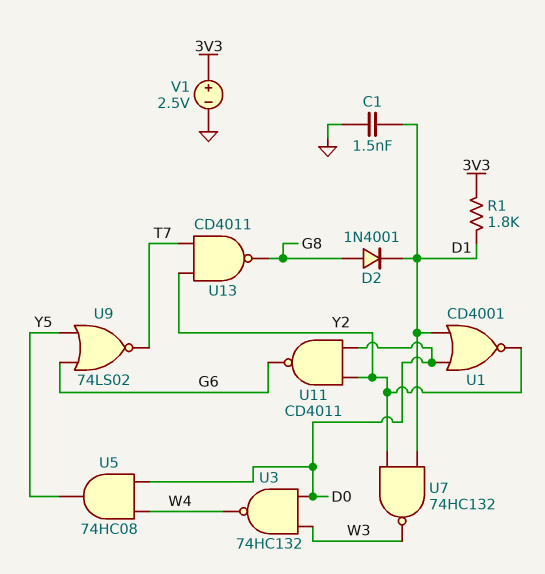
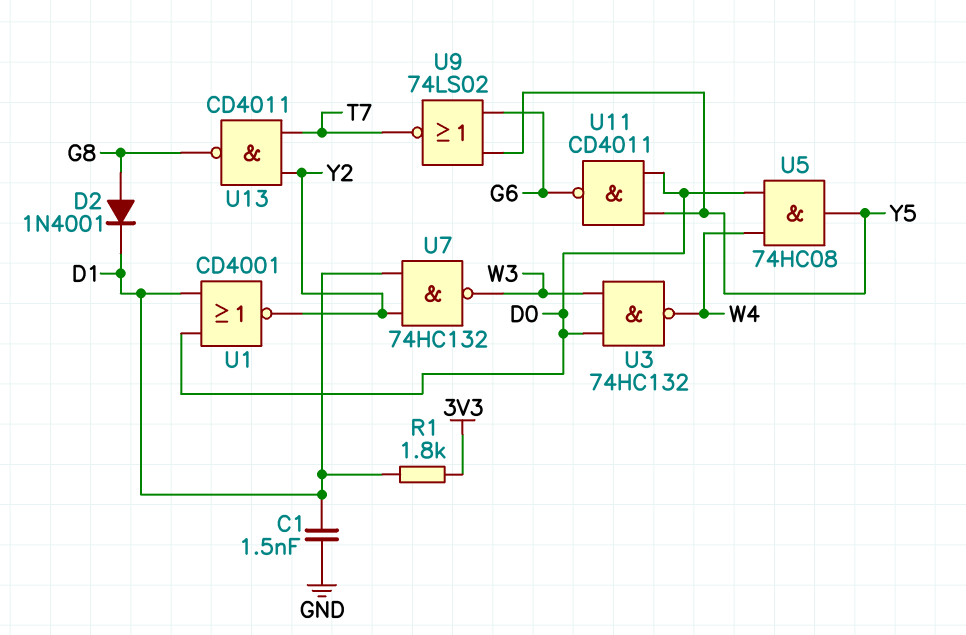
U11: NAND CD4011 (in D0, in Y2, out G6) -> NAND CD4011 (in D0, in Y5, out G6)
V1: 2.5V (plus 3V3, minus GND) -> none

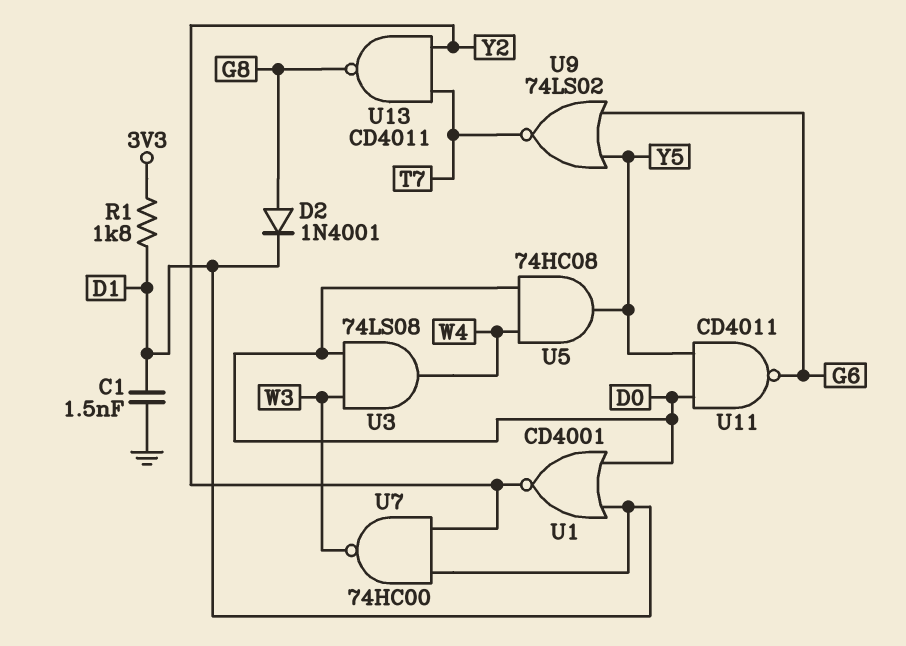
U3: NAND 74HC132 (in D0, in W3, out W4) -> AND 74LS08 (in D0, in W3, out W4)
U7: NAND 74HC132 (in D1, in Y2, out W3) -> NAND 74HC00 (in D1, in Y2, out W3)

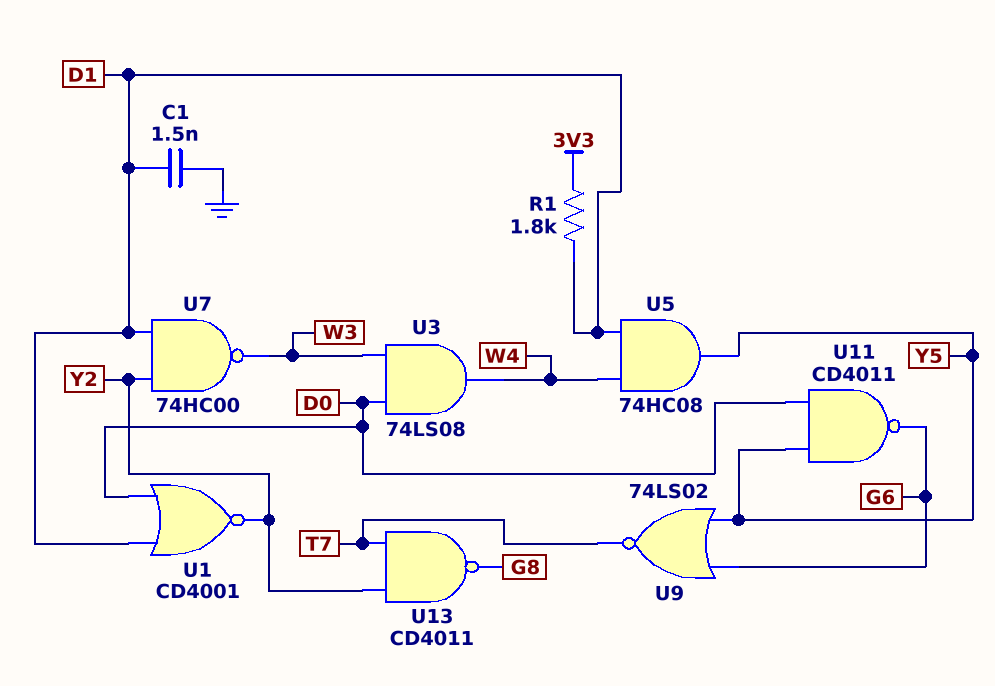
D2: diode 1N4001 (A G8, K D1) -> none
U5: AND 74HC08 (in D0, in W4, out Y5) -> AND 74HC08 (in D1, in W4, out Y5)

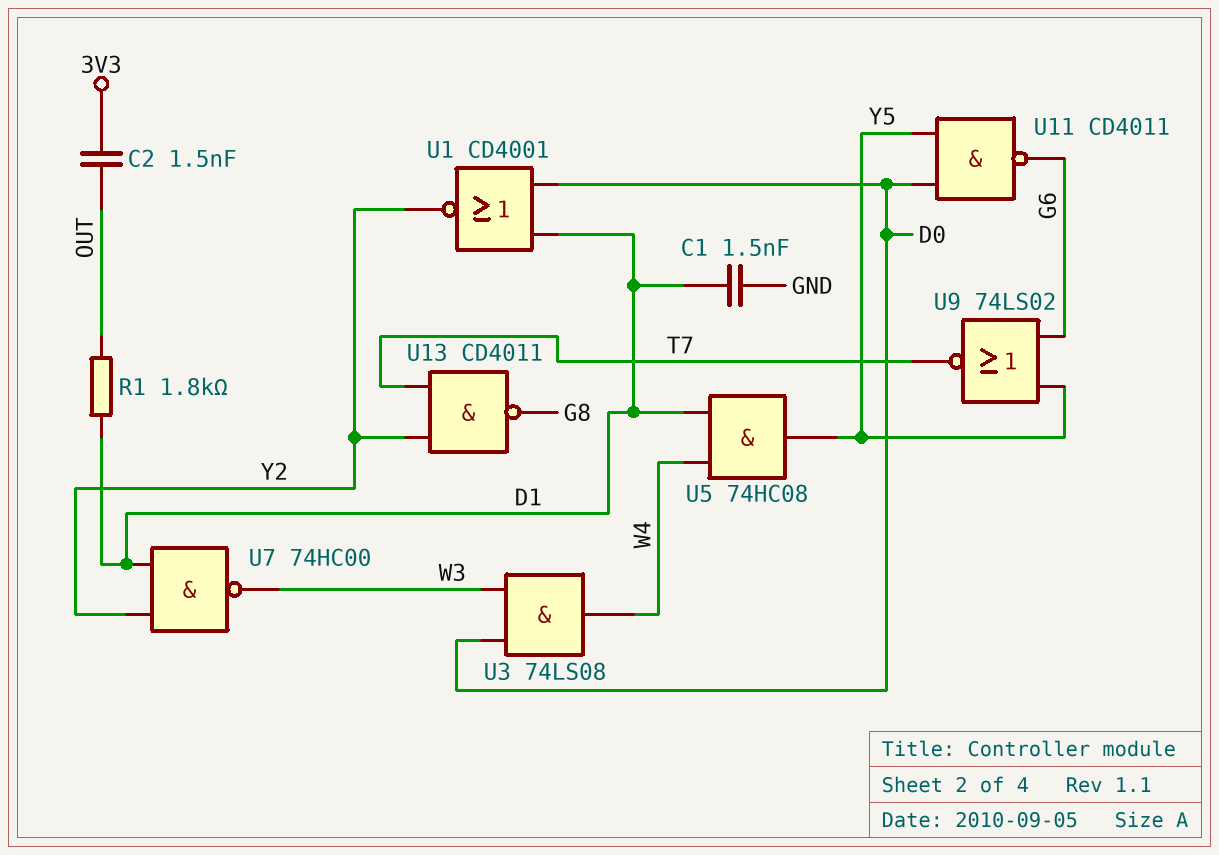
C2: none -> 1.5nF (3V3, OUT)
R1: 1.8k (3V3, D1) -> 1.8k (D1, OUT)

